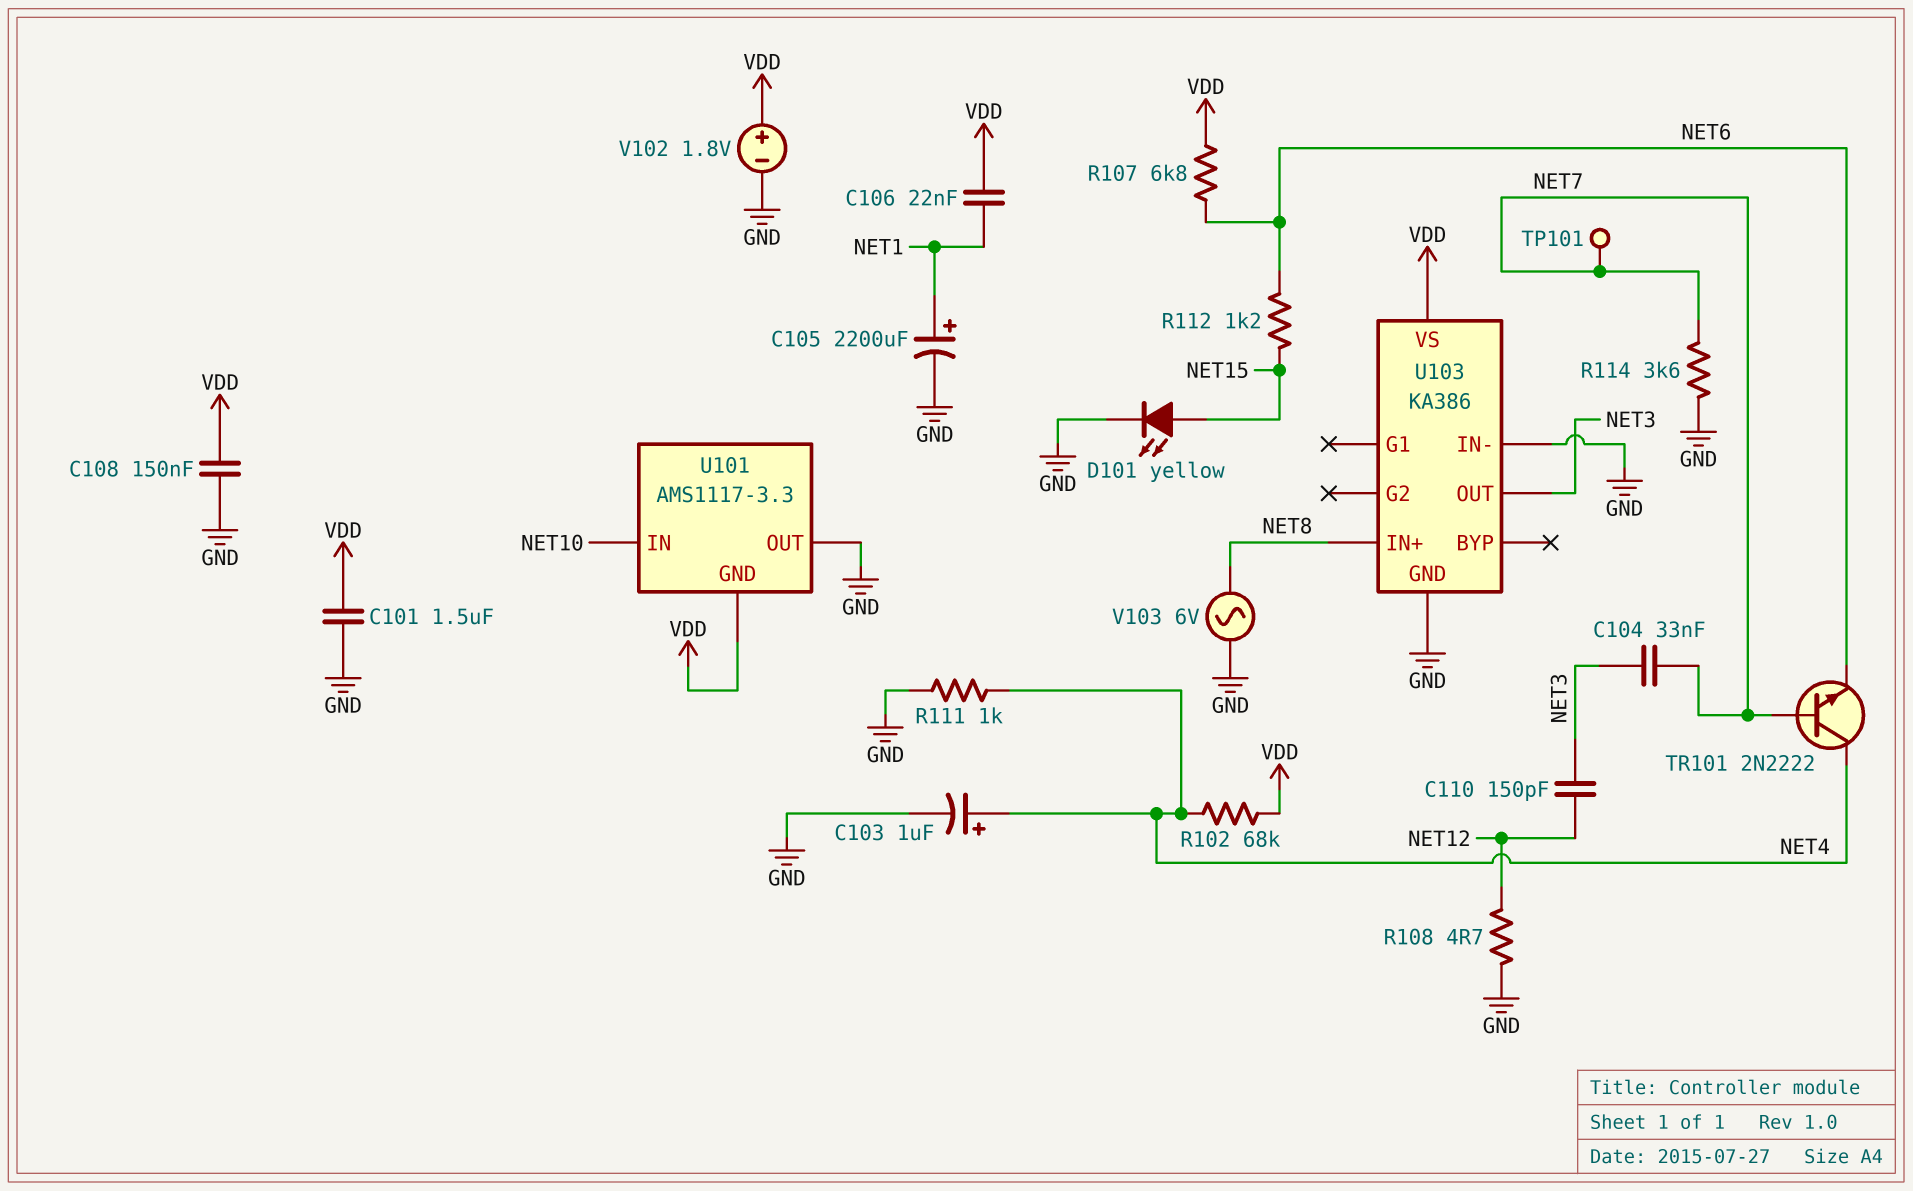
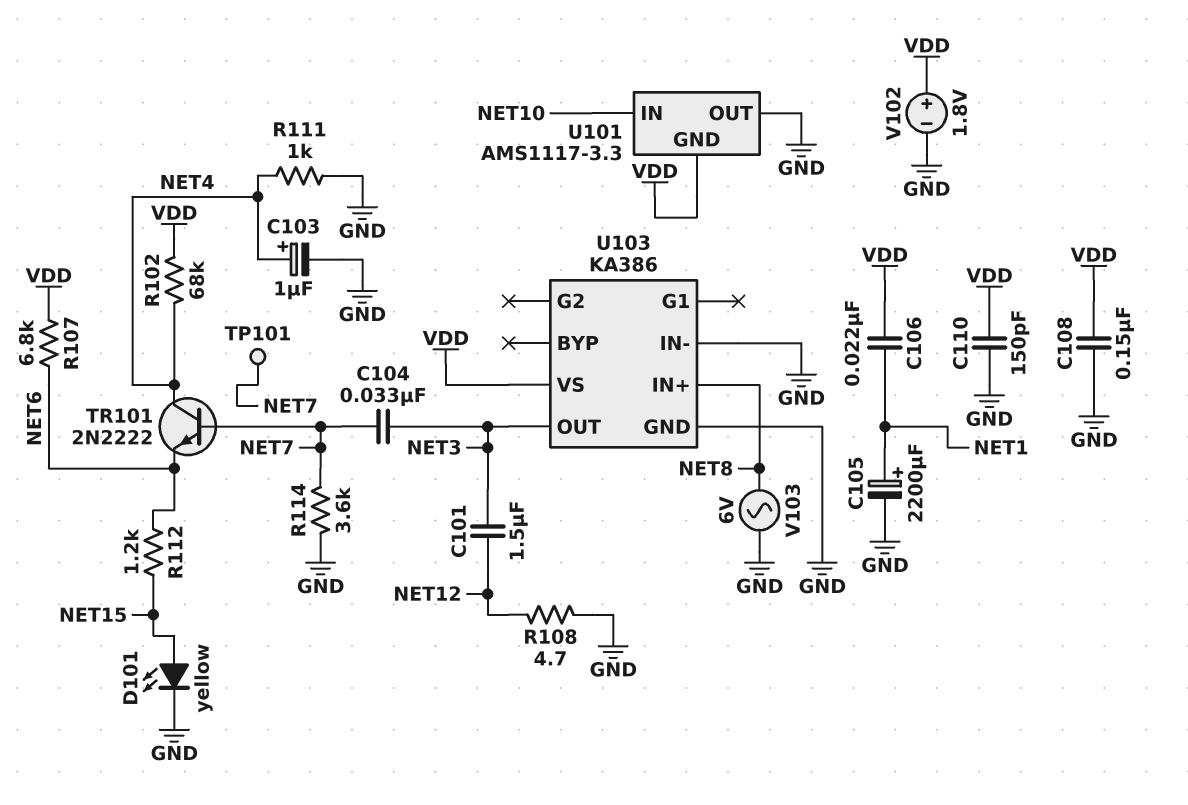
C101: 1.5uF (GND, VDD) -> 1.5uF (NET3, NET12)
C110: 150pF (NET3, NET12) -> 150pF (GND, VDD)

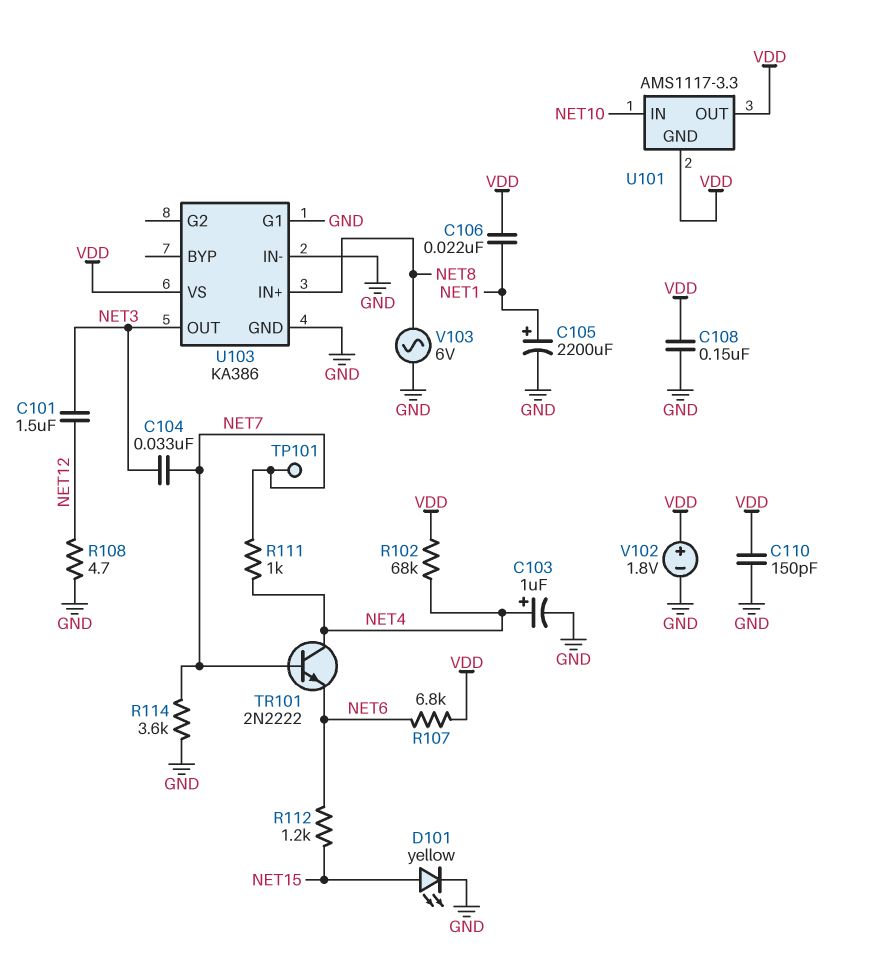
R111: 1k (GND, NET4) -> 1k (NET4, NET7)
U101 pin OUT: GND -> VDD
U103 pin G1: none -> GND

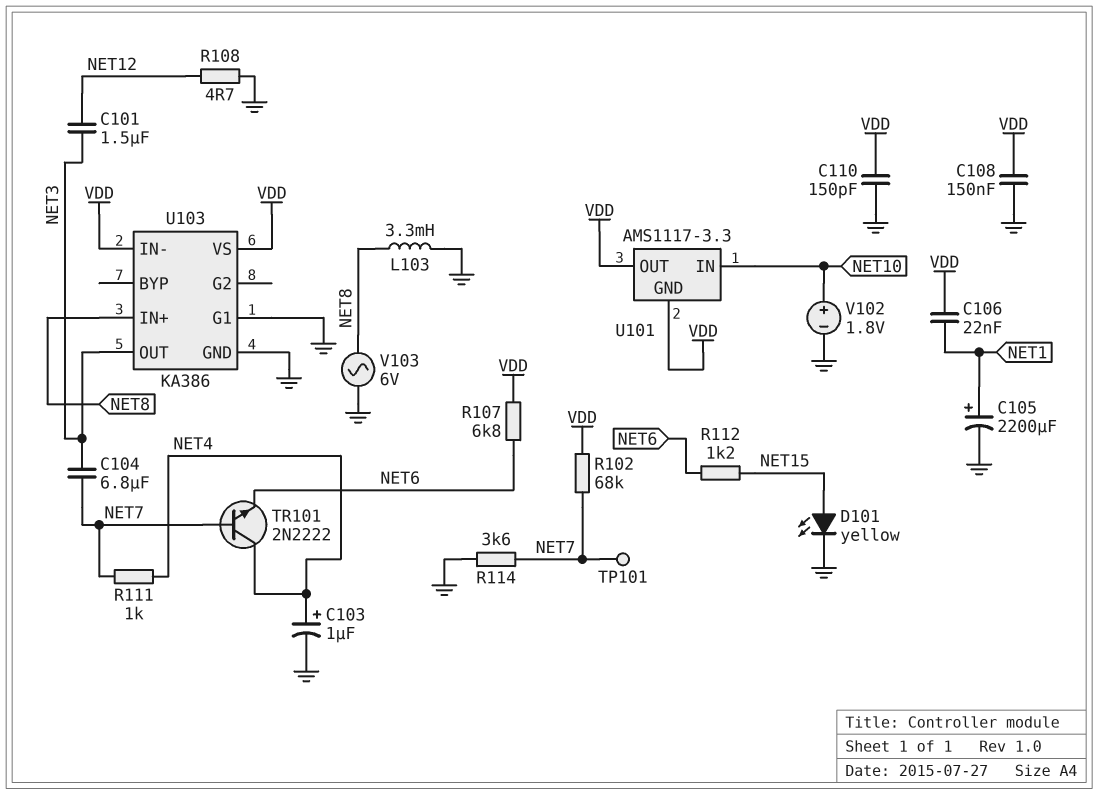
C104: 33nF (NET3, NET7) -> 6.8uF (NET3, NET7)
L103: none -> 3.3mH (GND, NET8)
R102: 68k (NET4, VDD) -> 68k (NET7, VDD)
U103 pin IN-: GND -> VDD
V102: 1.8V (plus VDD, minus GND) -> 1.8V (plus NET10, minus GND)

